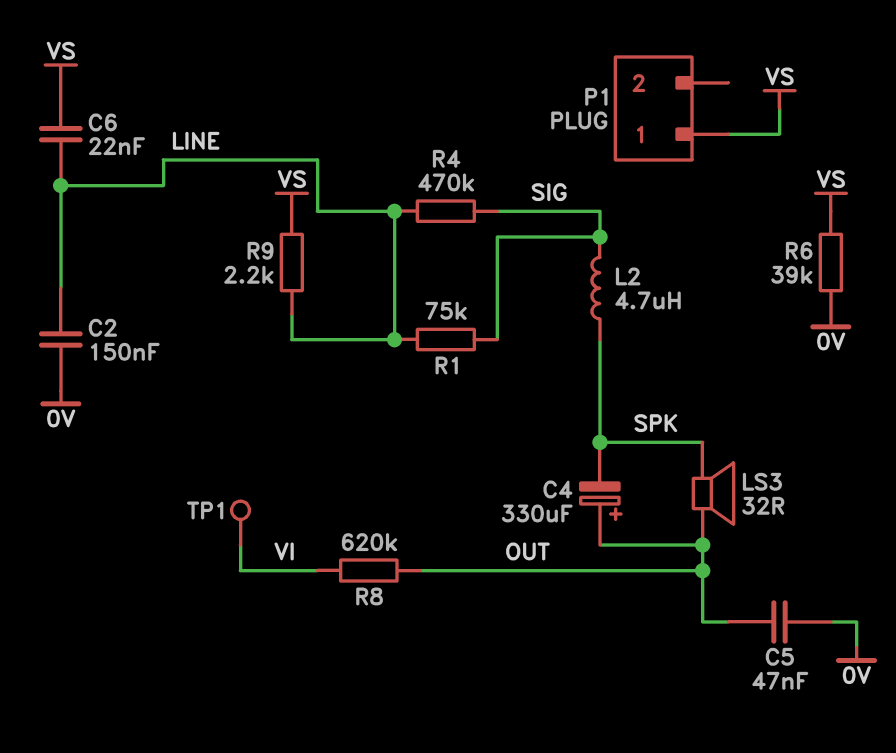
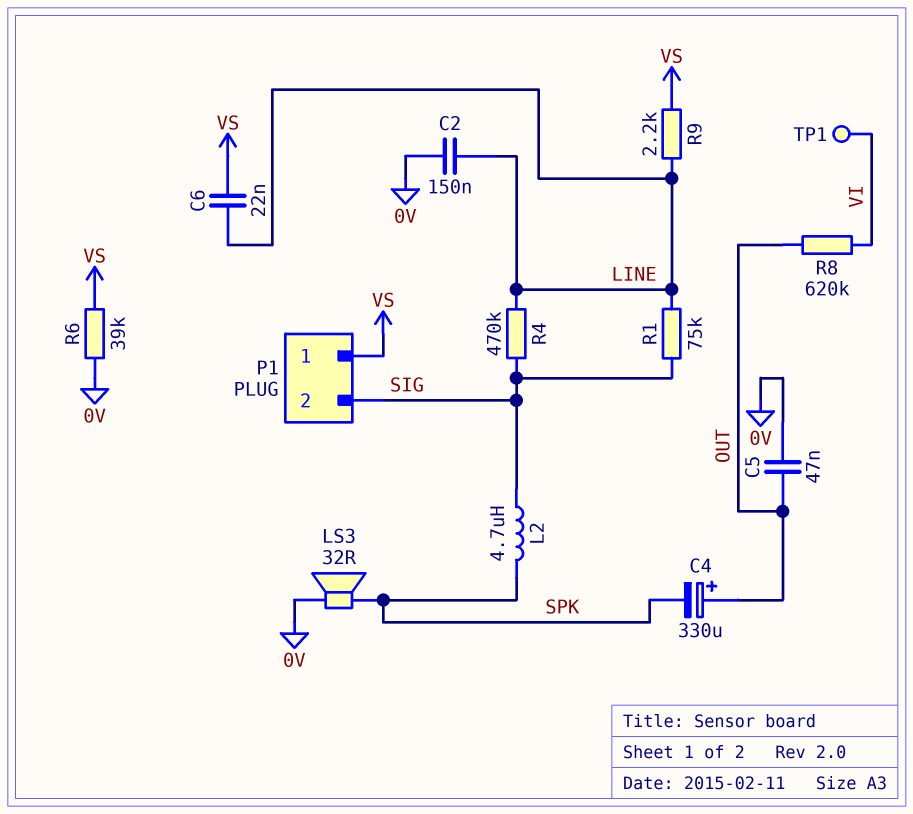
LS3: speaker 32R (OUT, SPK) -> speaker 32R (0V, SPK)
P1 pin 2: none -> SIG

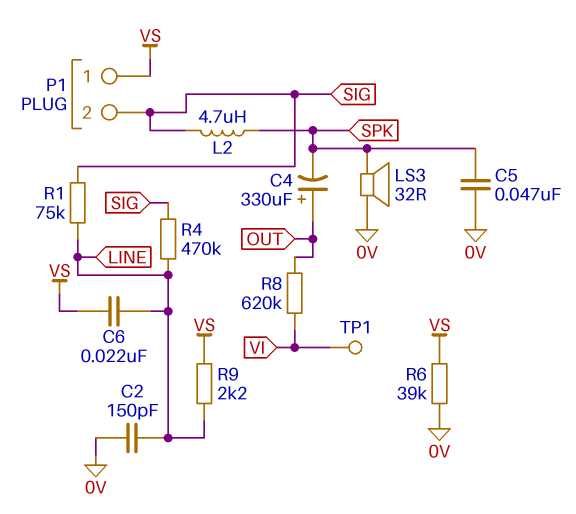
C2: 150nF (0V, LINE) -> 150pF (0V, LINE)
C5: 47nF (0V, OUT) -> 47nF (0V, SPK)

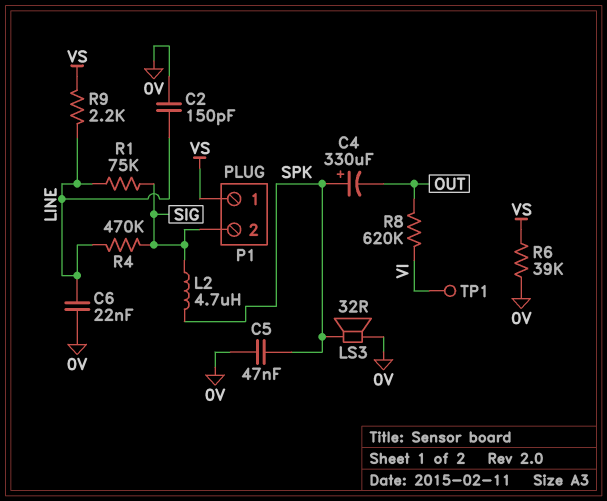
C4: 330uF (plus OUT, minus SPK) -> 330uF (plus SPK, minus OUT)
C6: 22nF (LINE, VS) -> 22nF (0V, LINE)

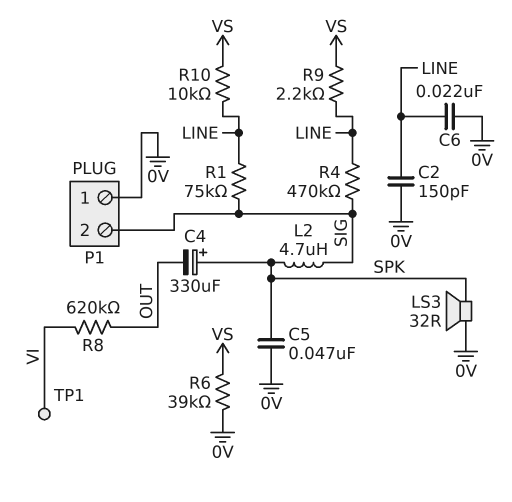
P1 pin 1: VS -> 0V
R10: none -> 10k (LINE, VS)

